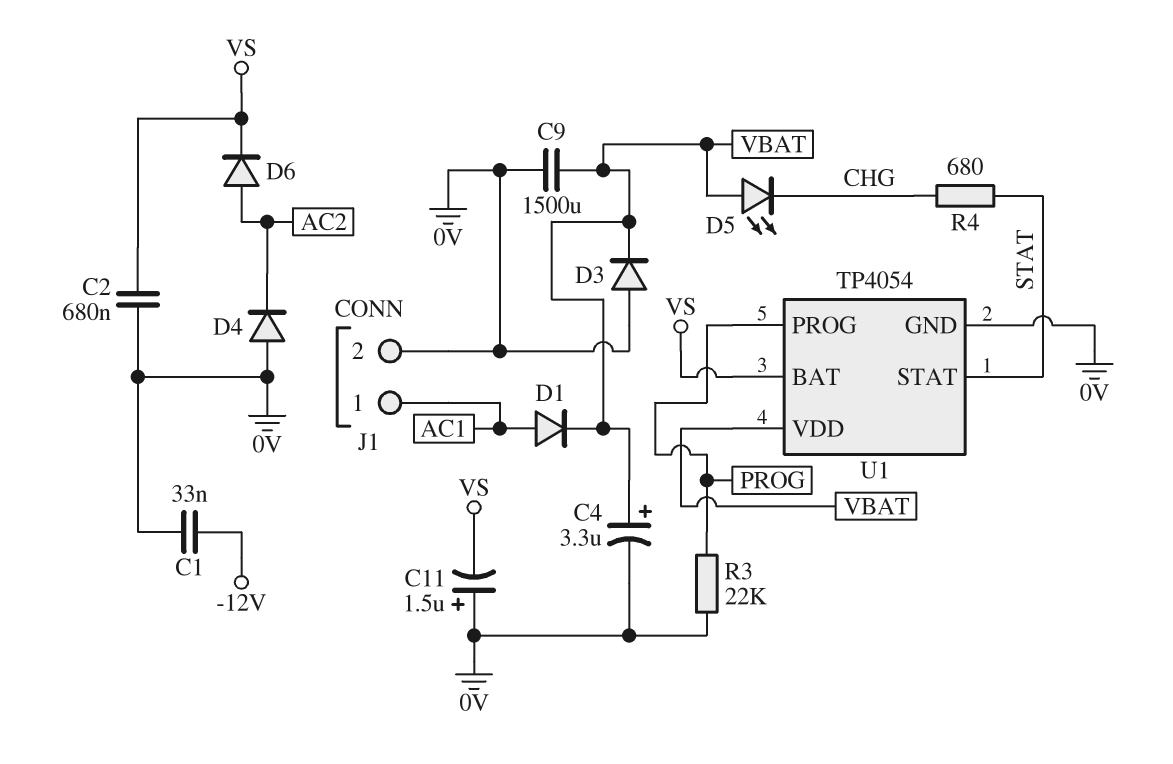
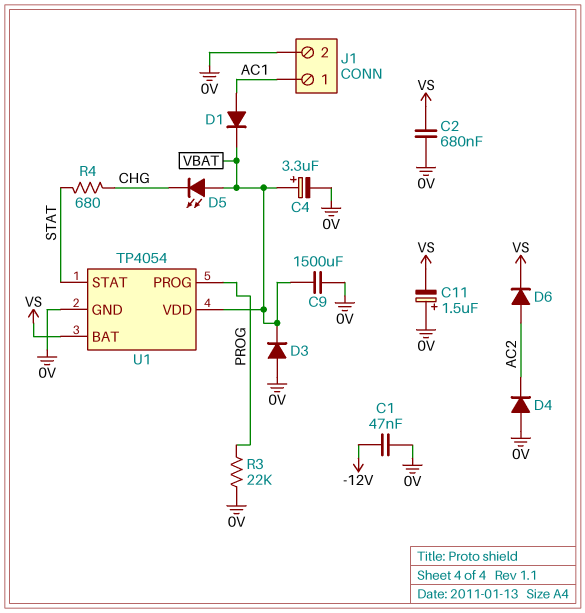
C1: 33nF (-12V, 0V) -> 47nF (-12V, 0V)

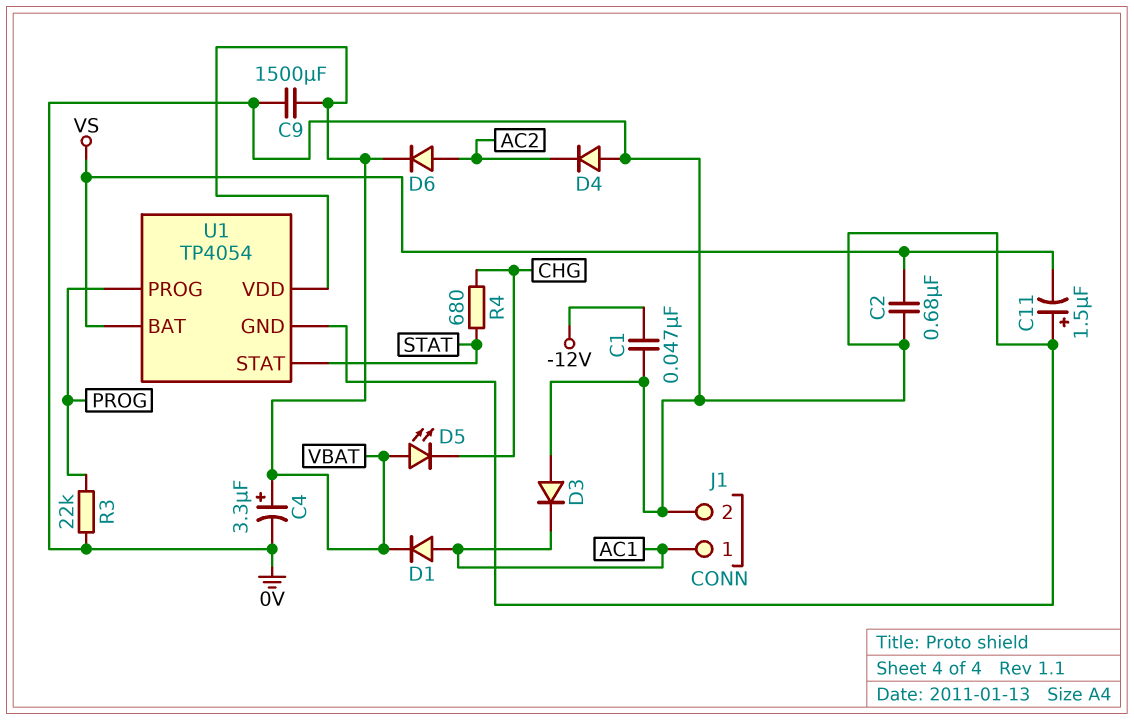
D3: diode (A 0V, K VBAT) -> diode (A 0V, K AC1)
D6: diode (A AC2, K VS) -> diode (A AC2, K VBAT)

